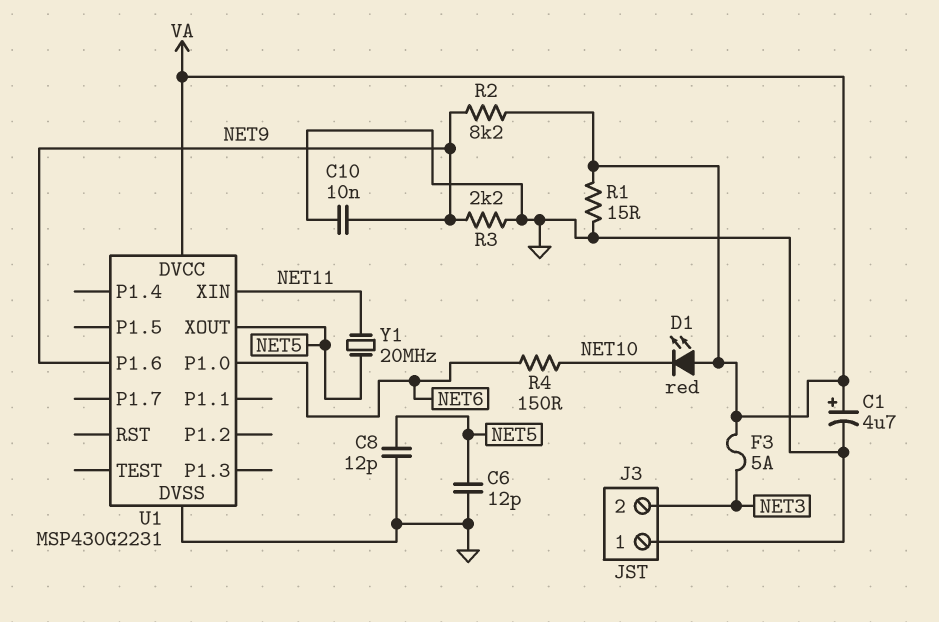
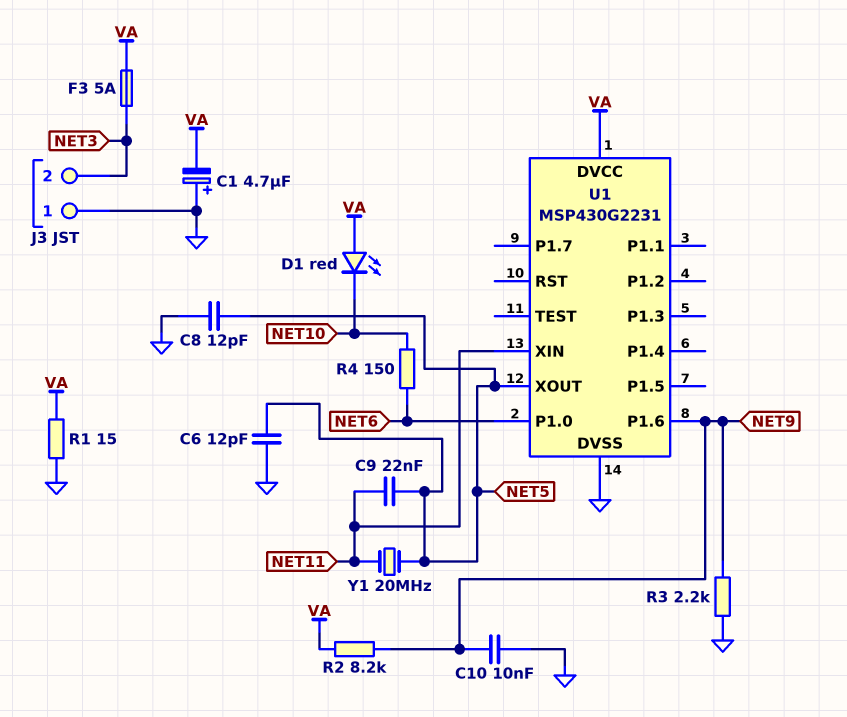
C1: 4.7uF (plus VA, minus GND) -> 4.7uF (plus GND, minus VA)
C9: none -> 22nF (NET5, NET11)

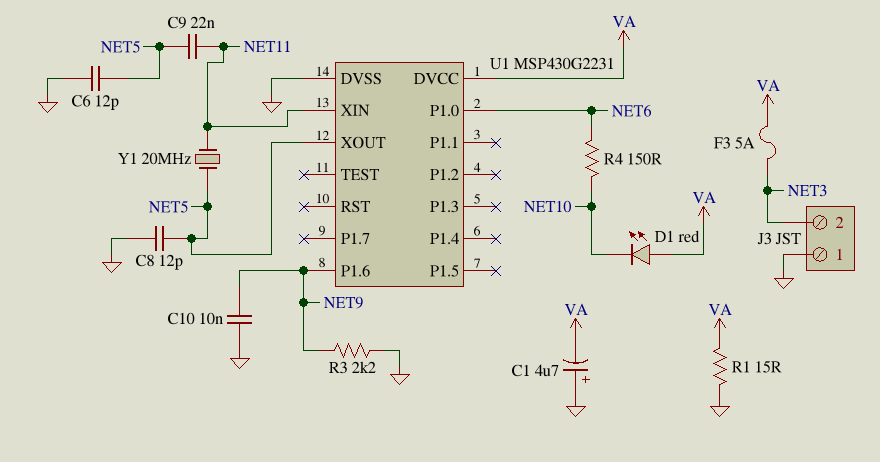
R2: 8.2k (NET9, VA) -> none

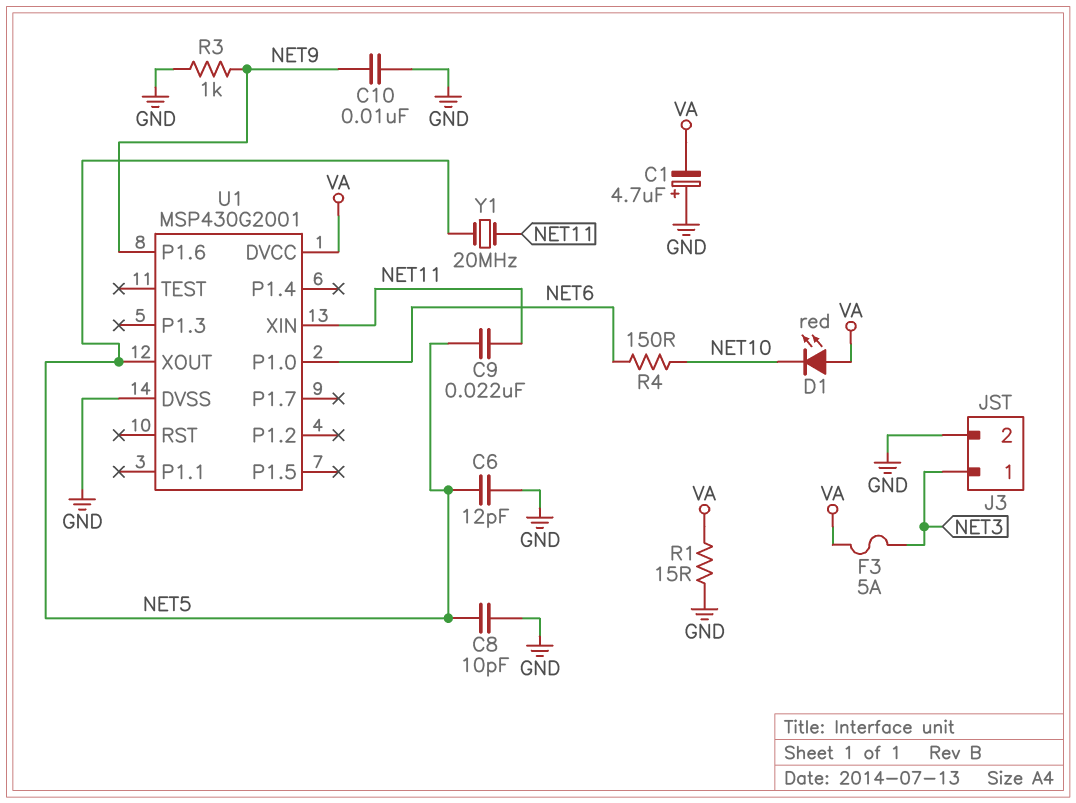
C8: 12pF (GND, NET5) -> 10pF (GND, NET5)
J3 pin 1: GND -> NET3
J3 pin 2: NET3 -> GND
R3: 2.2k (GND, NET9) -> 1k (GND, NET9)
U1: MSP430G2231 -> MSP430G2001

